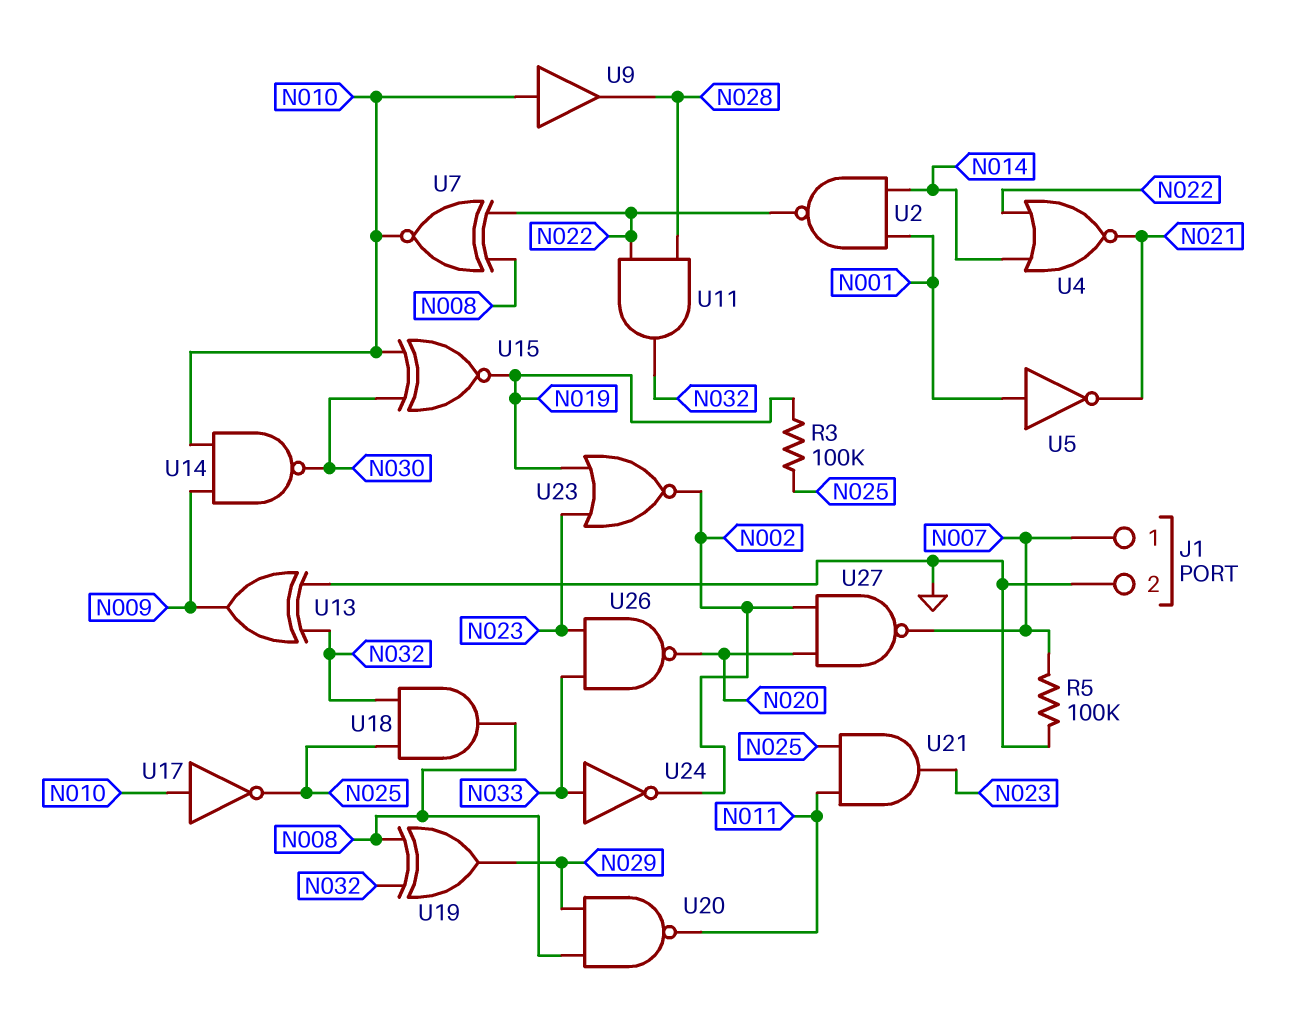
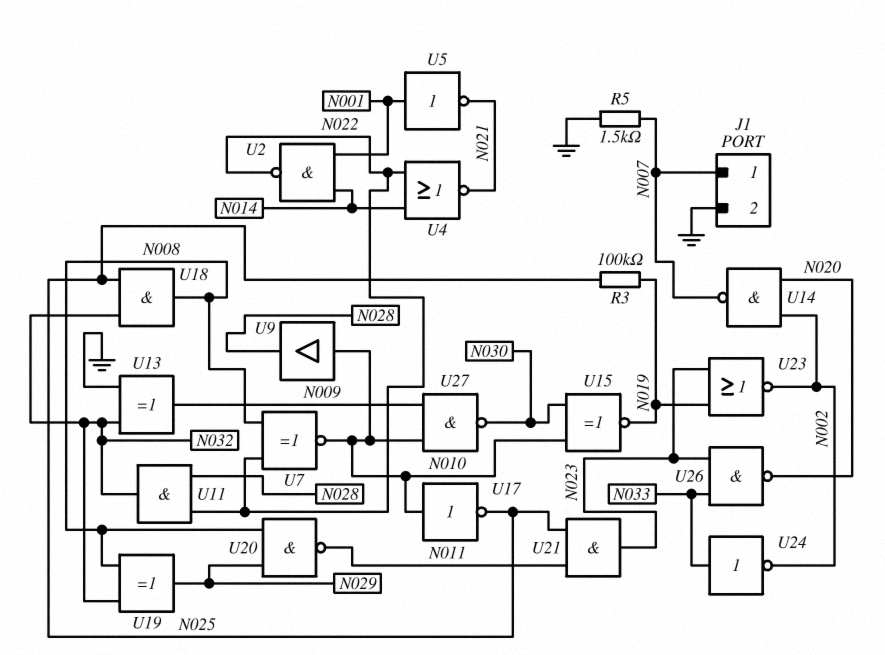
R5: 100k (GND, N007) -> 1.5k (GND, N007)
U14: NAND (in N009, in N010, out N030) -> NAND (in N002, in N020, out N007)
U27: NAND (in N002, in N020, out N007) -> NAND (in N009, in N010, out N030)

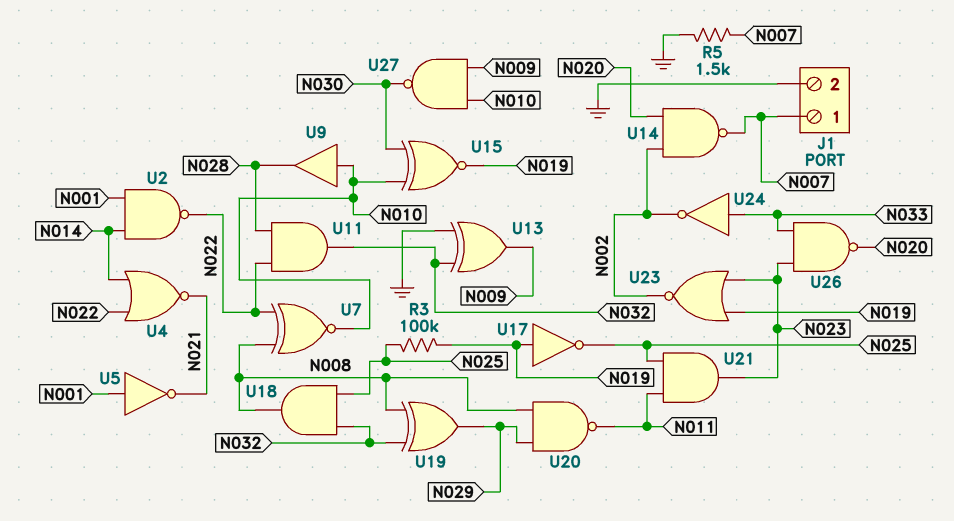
U17: NOT (in N010, out N025) -> NOT (in N019, out N025)

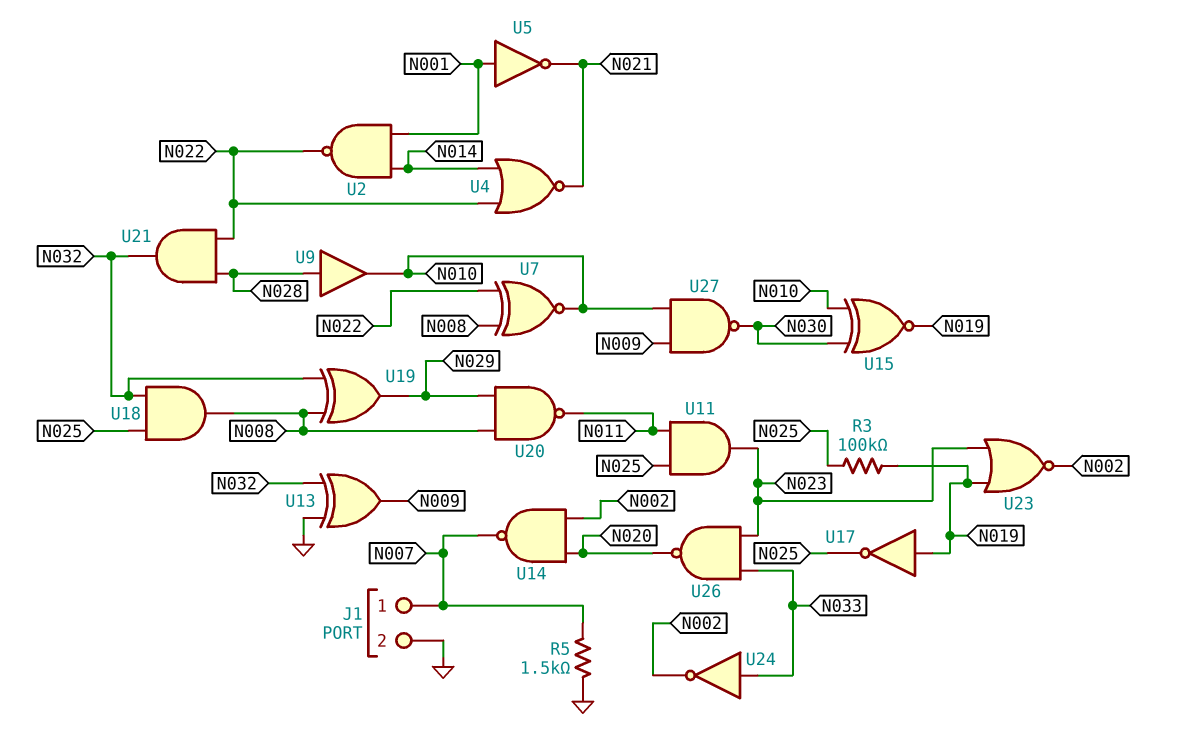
U9: buffer (in N010, out N028) -> buffer (in N028, out N010)
U11: AND (in N022, in N028, out N032) -> AND (in N011, in N025, out N023)
U21: AND (in N011, in N025, out N023) -> AND (in N022, in N028, out N032)

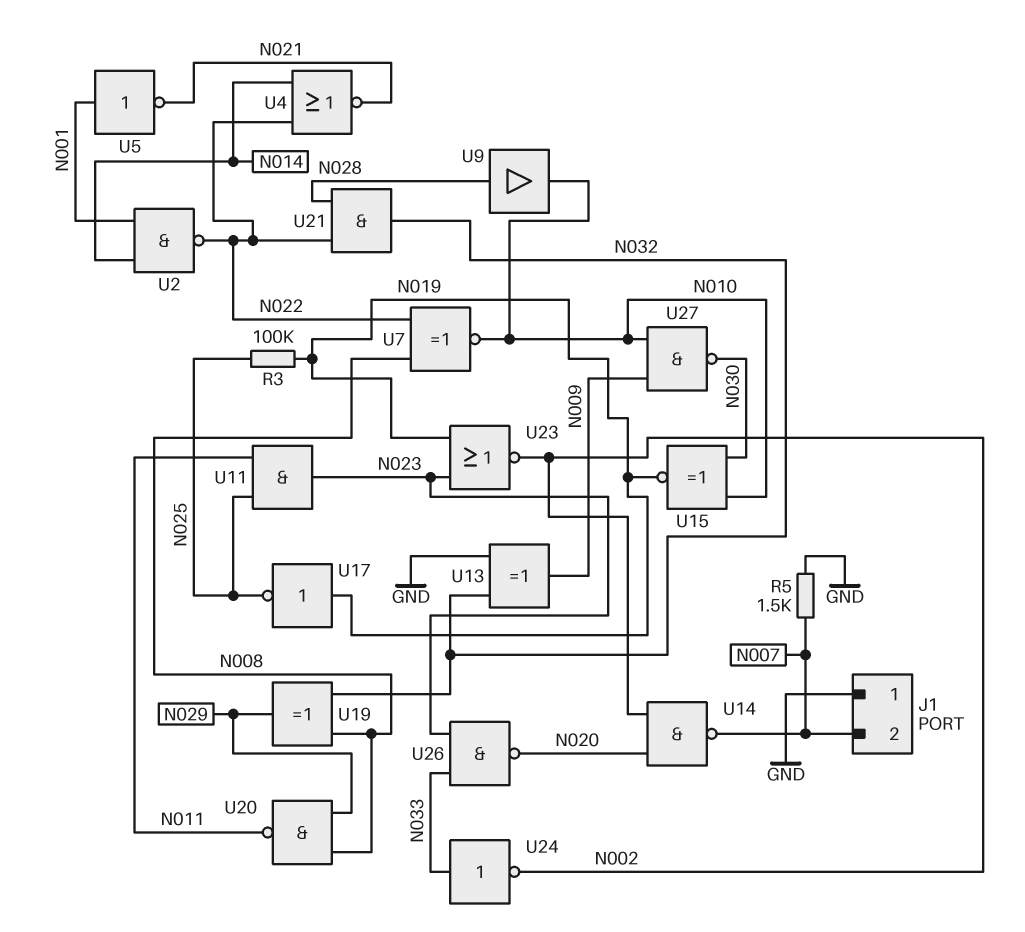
J1 pin 1: N007 -> GND
J1 pin 2: GND -> N007
U18: AND (in N025, in N032, out N008) -> none

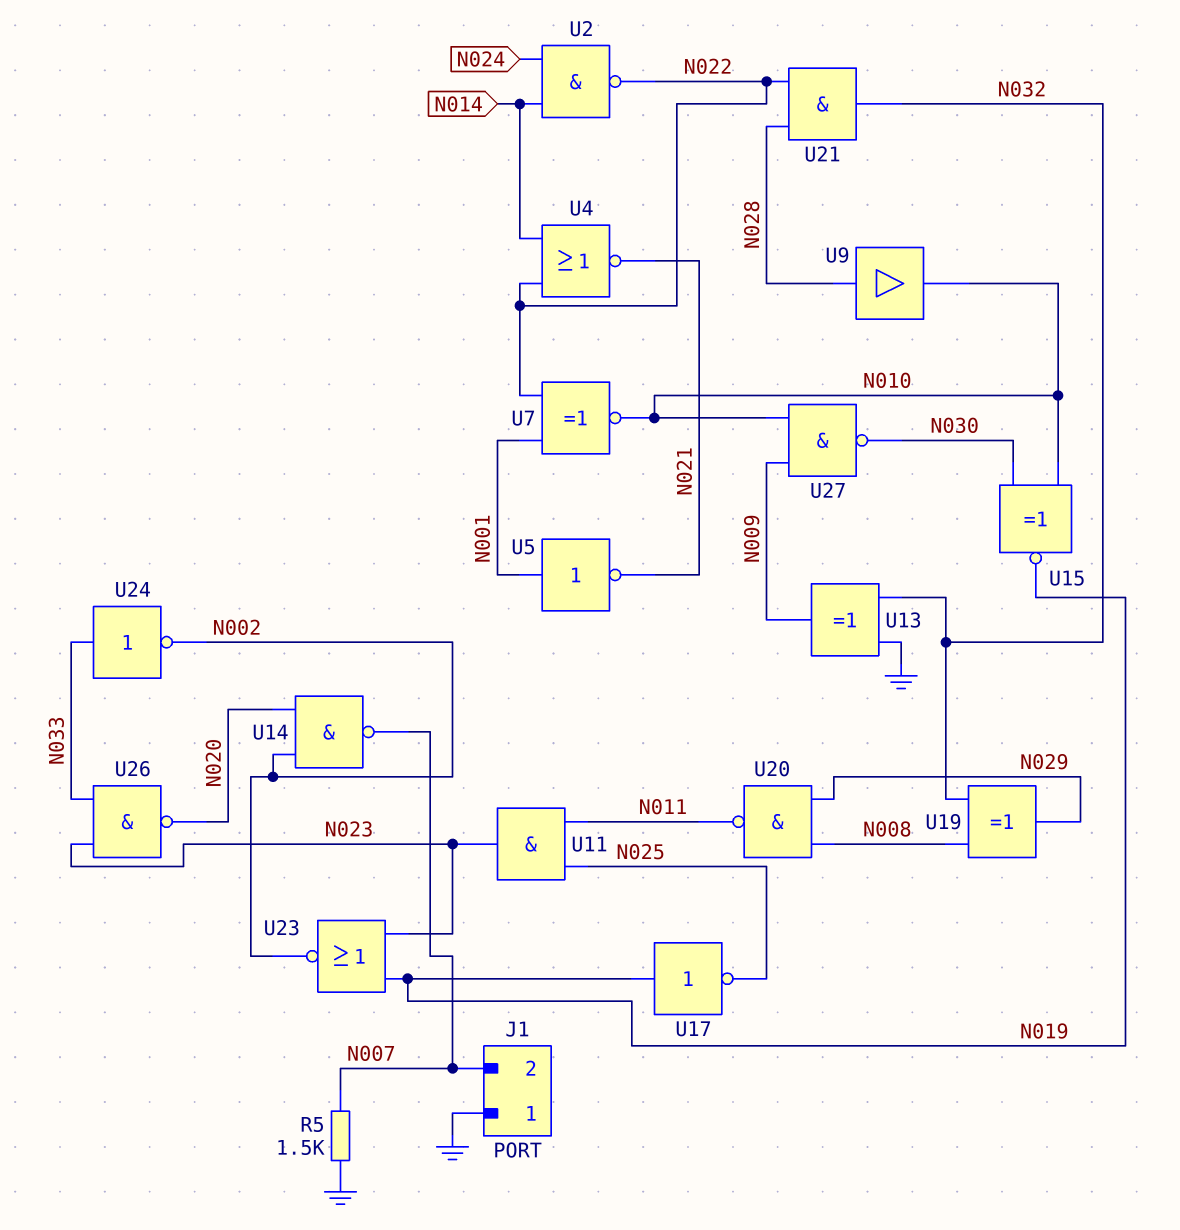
R3: 100k (N019, N025) -> none
U2: NAND (in N001, in N014, out N022) -> NAND (in N014, in N024, out N022)
U7: XNOR (in N008, in N022, out N010) -> XNOR (in N001, in N022, out N010)

